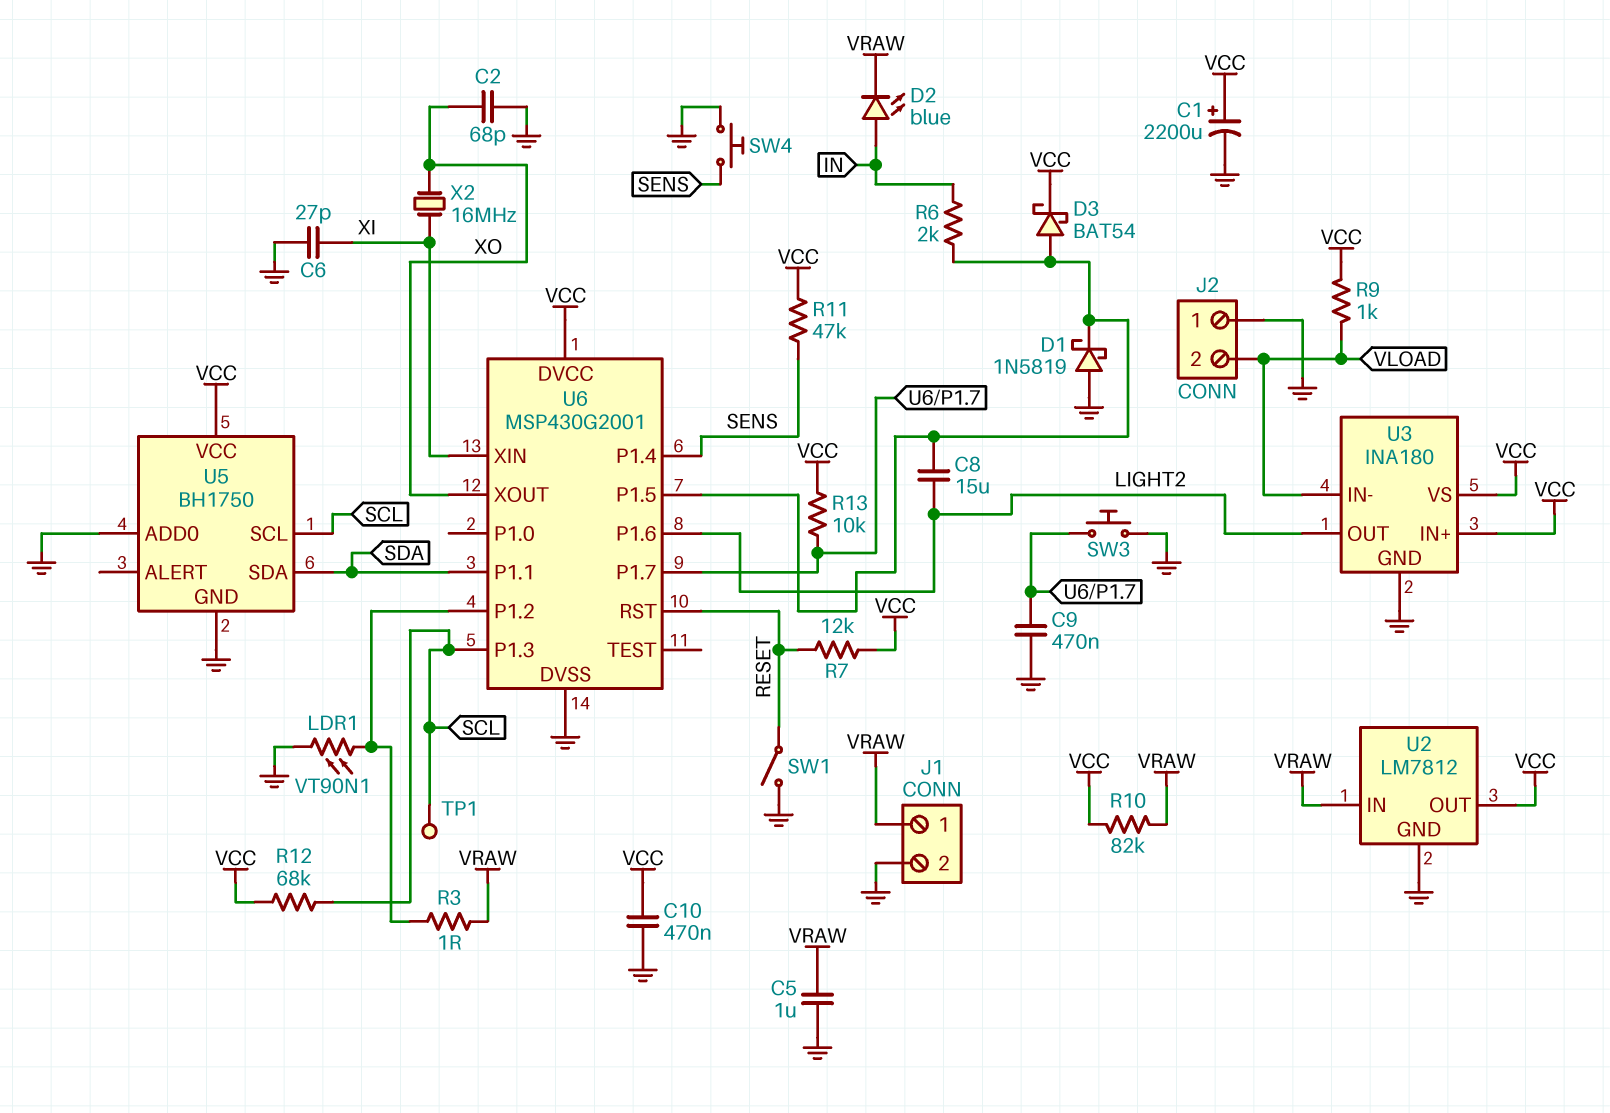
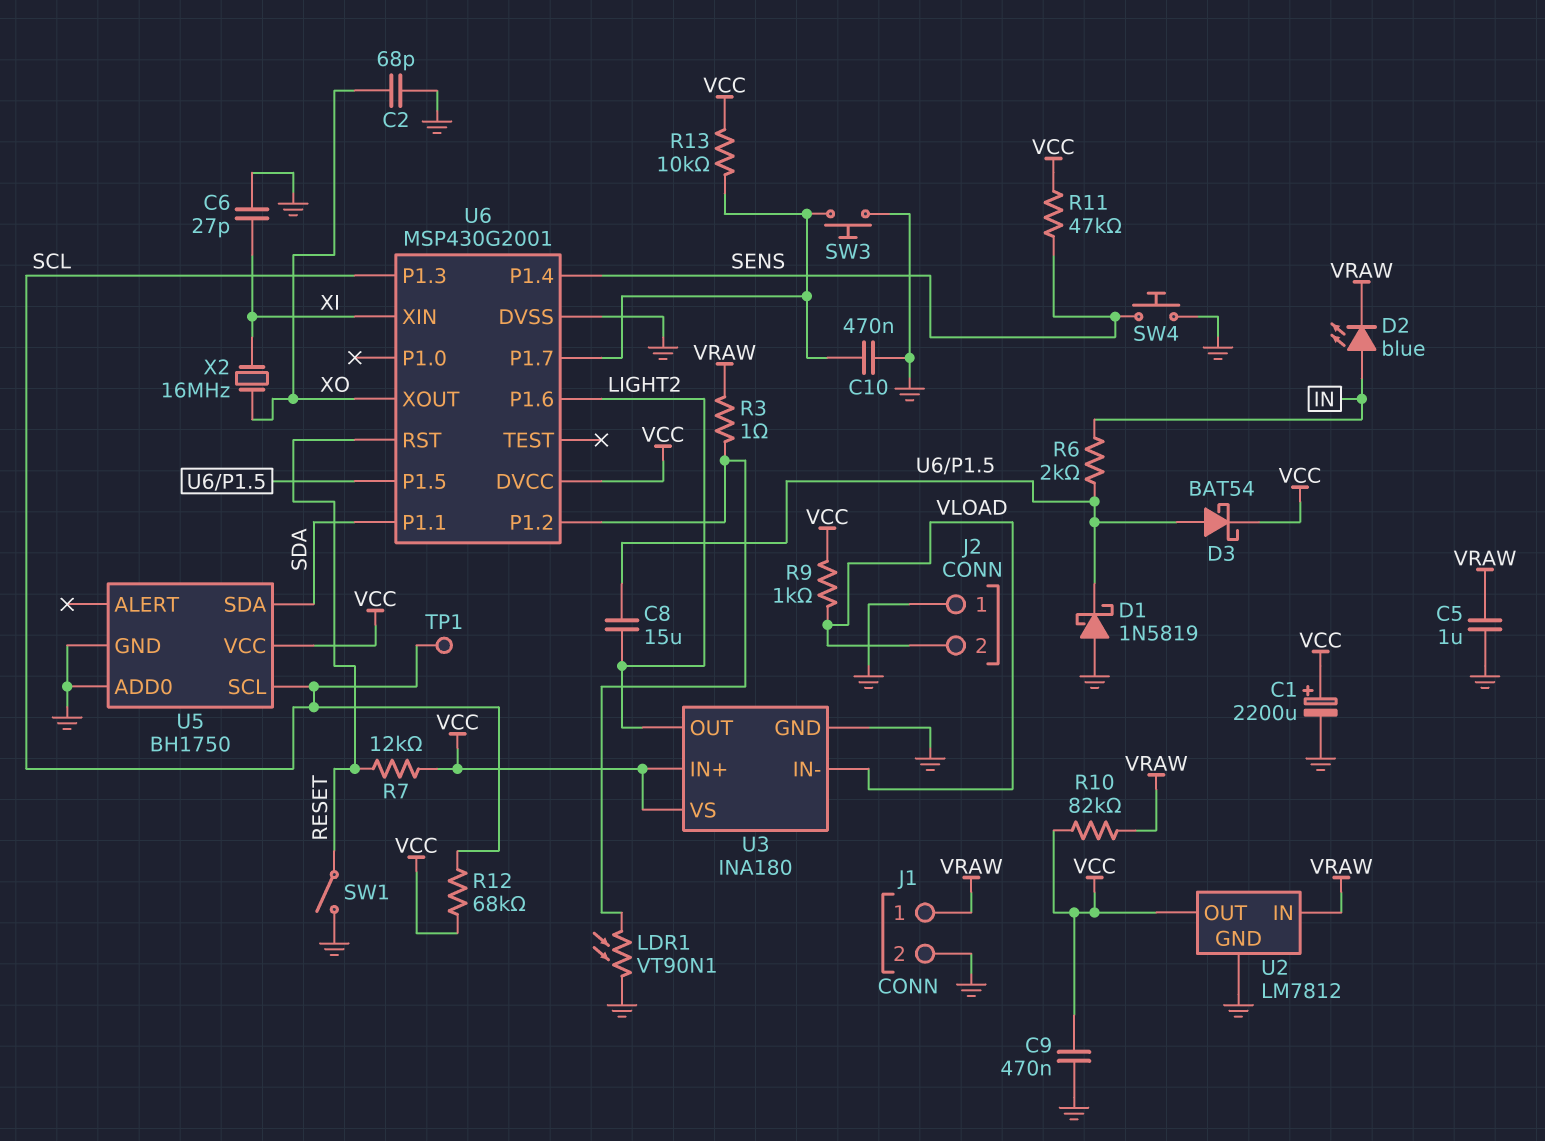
C9: 470nF (GND, U6/P1.7) -> 470nF (GND, VCC)
C10: 470nF (GND, VCC) -> 470nF (GND, U6/P1.7)

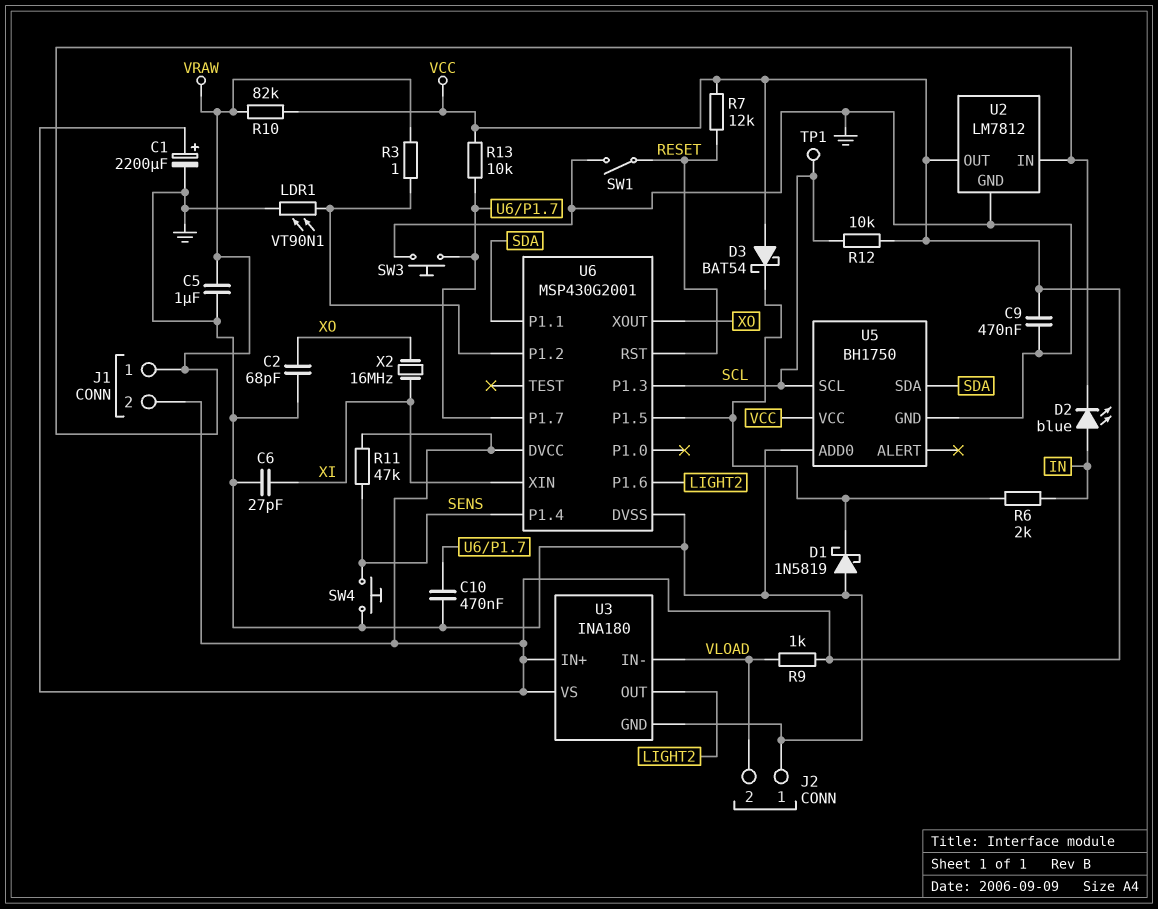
C8: 15uF (LIGHT2, U6/P1.5) -> none
D3: schottky BAT54 (A U6/P1.5, K VCC) -> schottky BAT54 (A VCC, K U6/P1.5)
J1 pin 2: GND -> VCC
R12: 68k (SCL, VCC) -> 10k (SCL, VCC)

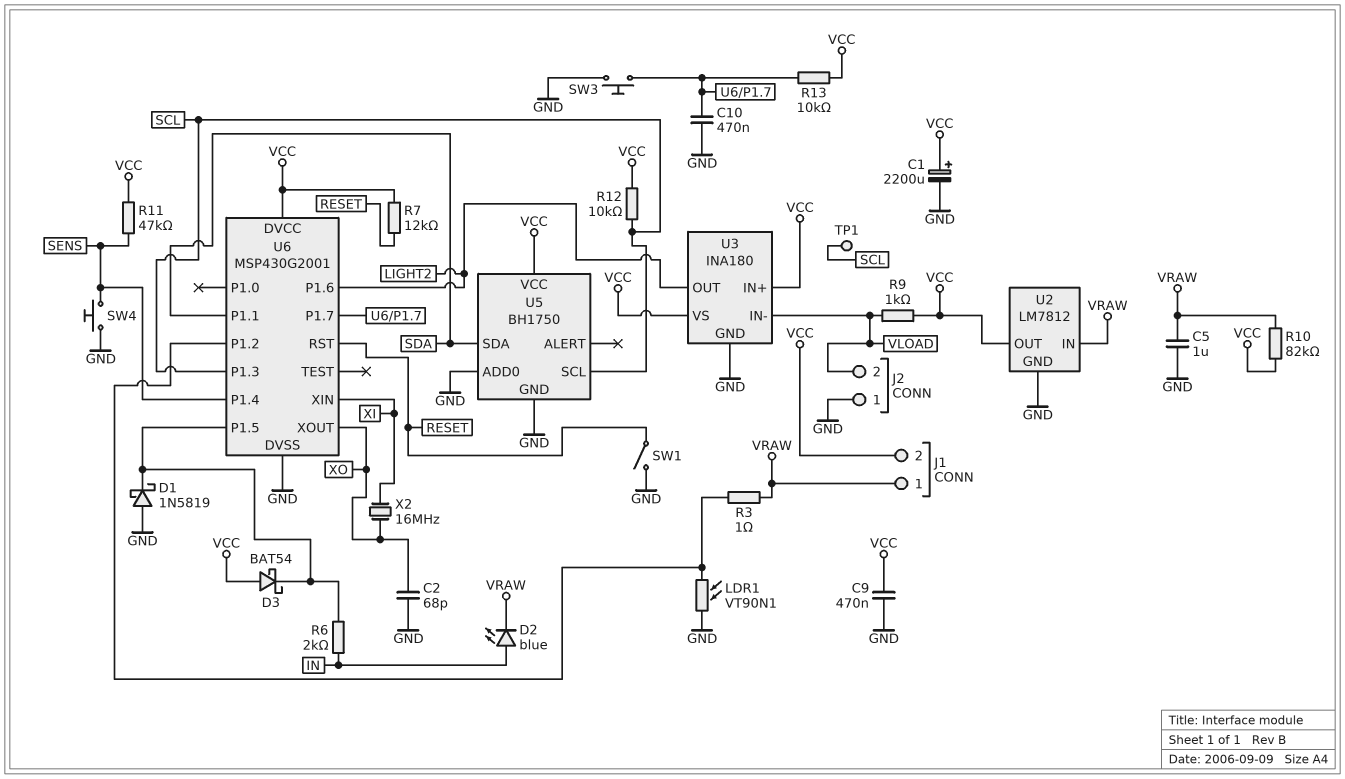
C6: 27pF (GND, XI) -> none

